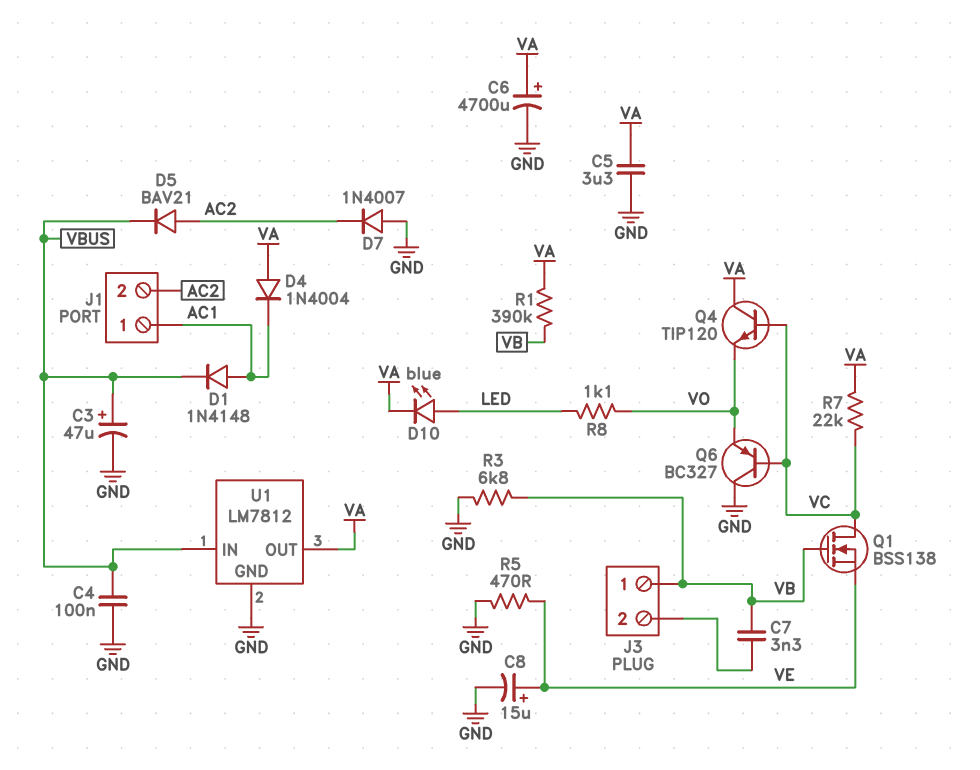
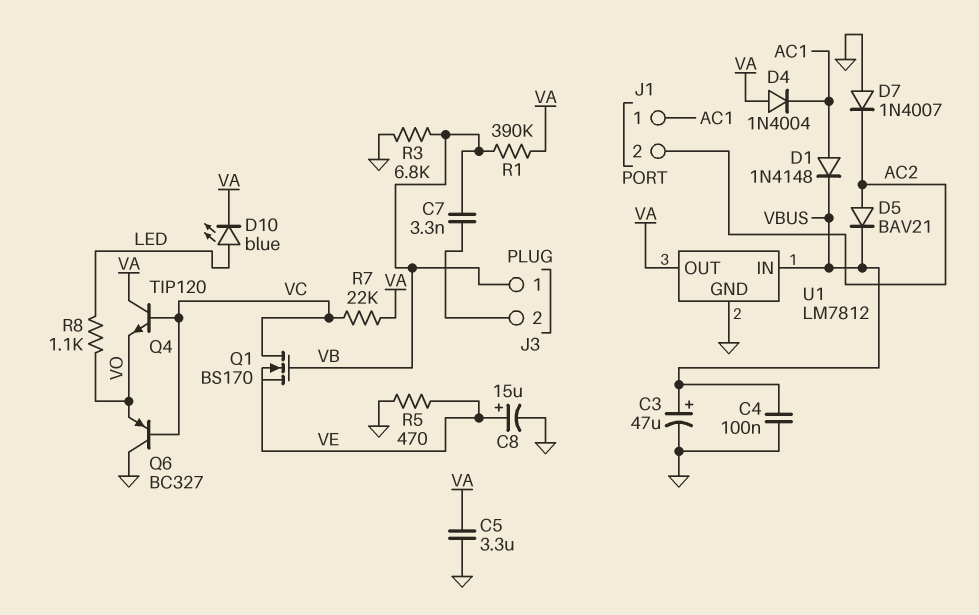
C6: 4700uF (plus VA, minus GND) -> none
Q1: NMOS BSS138 (G VB, D VC, S VE) -> NMOS BS170 (G VB, D VC, S VE)

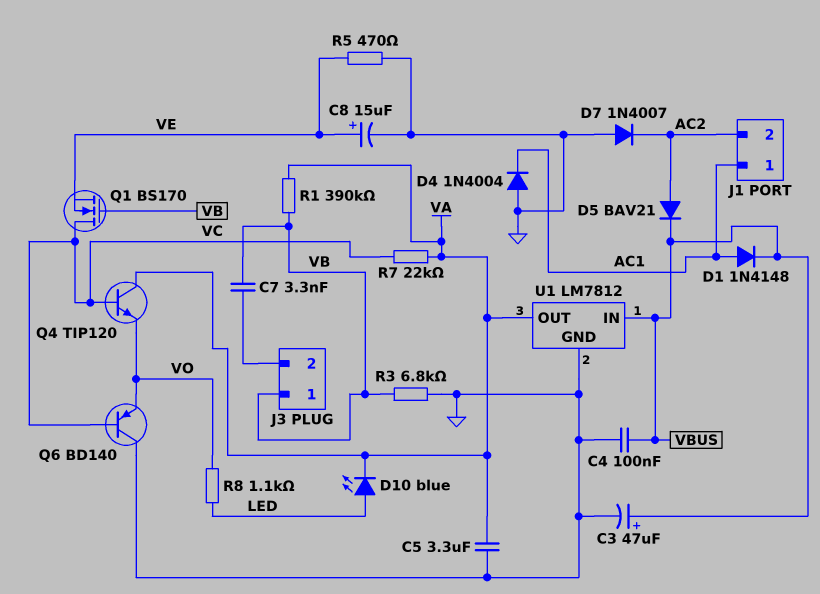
D4: diode 1N4004 (A VA, K AC1) -> diode 1N4004 (A GND, K AC1)
Q6: PNP BC327 (B VC, C GND, E VO) -> PNP BD140 (B VC, C GND, E VO)

